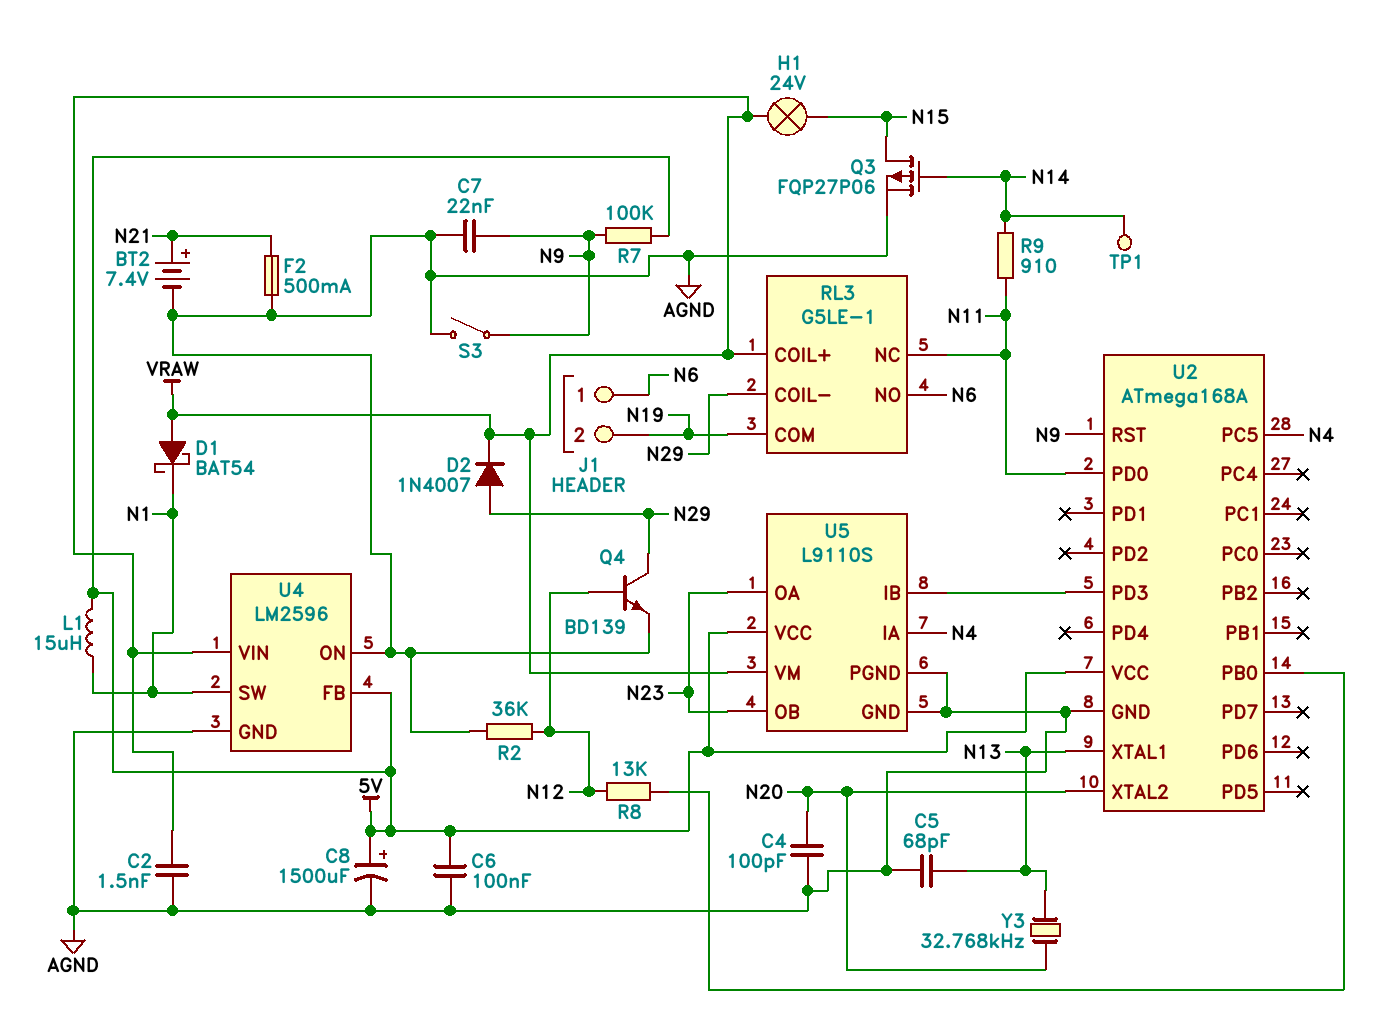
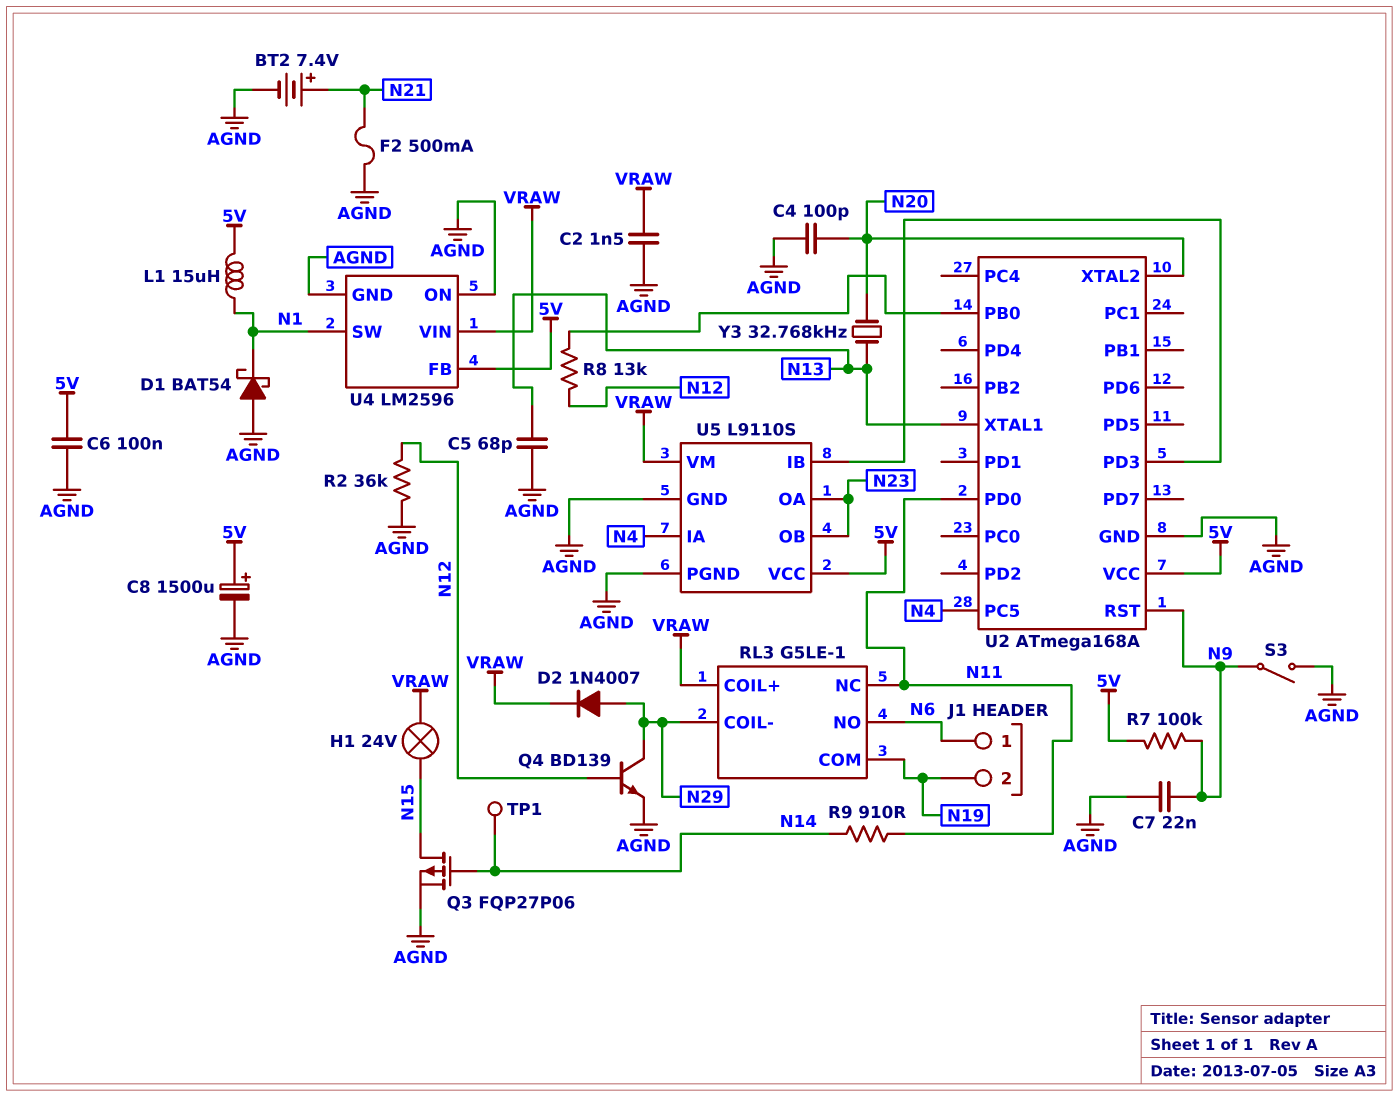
D1: schottky BAT54 (A VRAW, K N1) -> schottky BAT54 (A AGND, K N1)

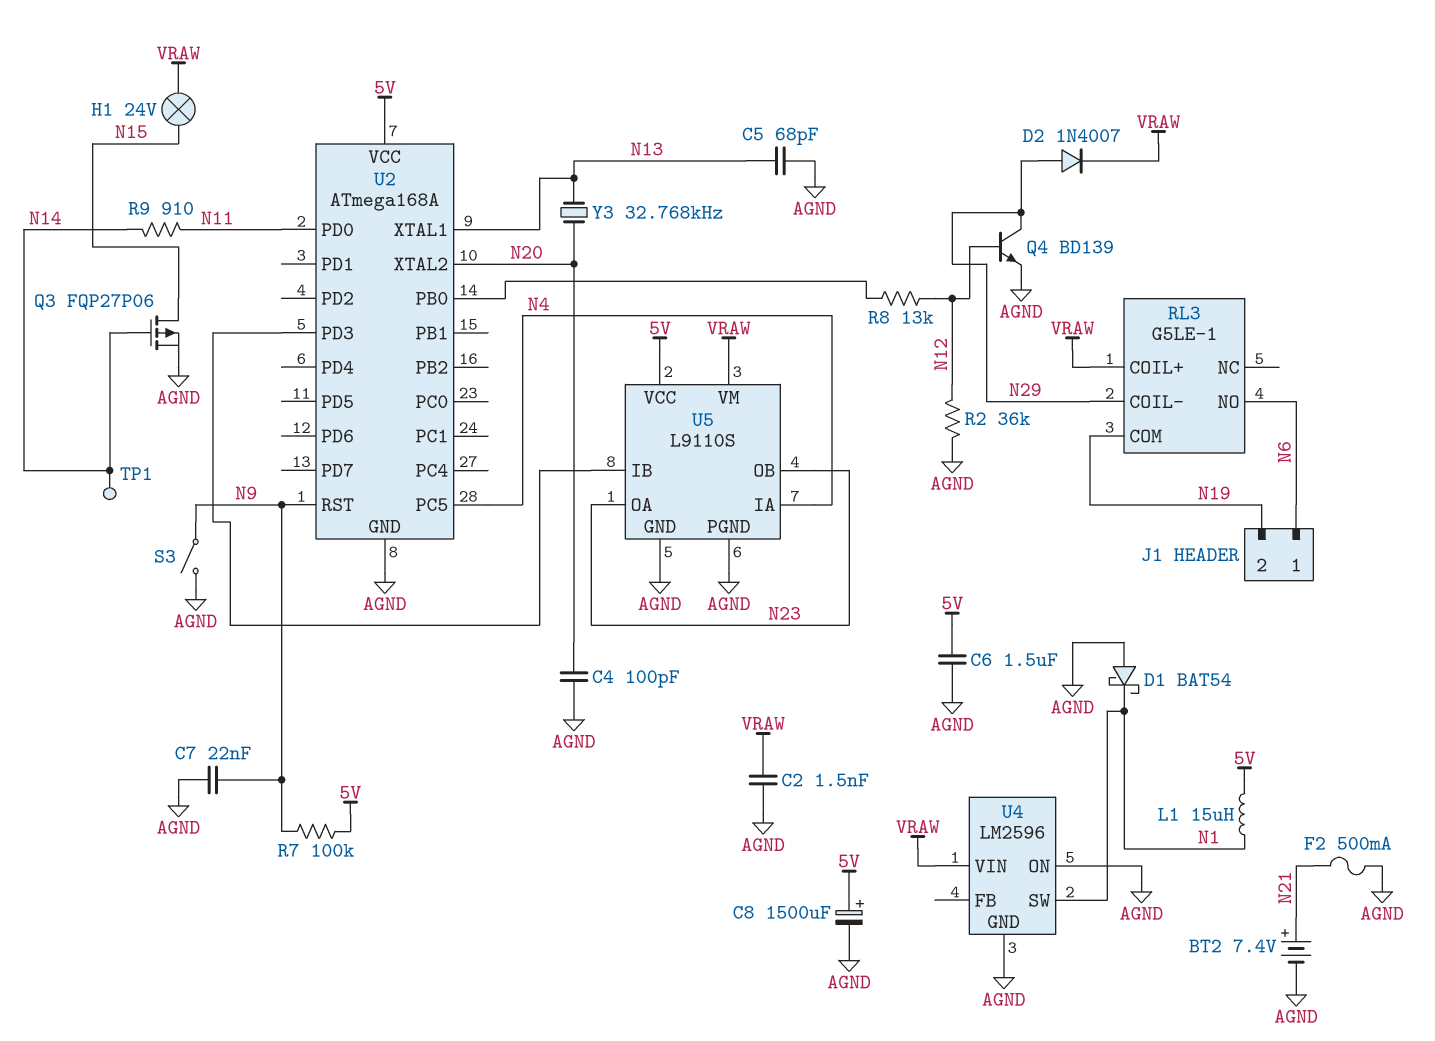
C6: 100nF (5V, AGND) -> 1.5uF (5V, AGND)
RL3 pin NC: N11 -> none
U4 pin FB: 5V -> none

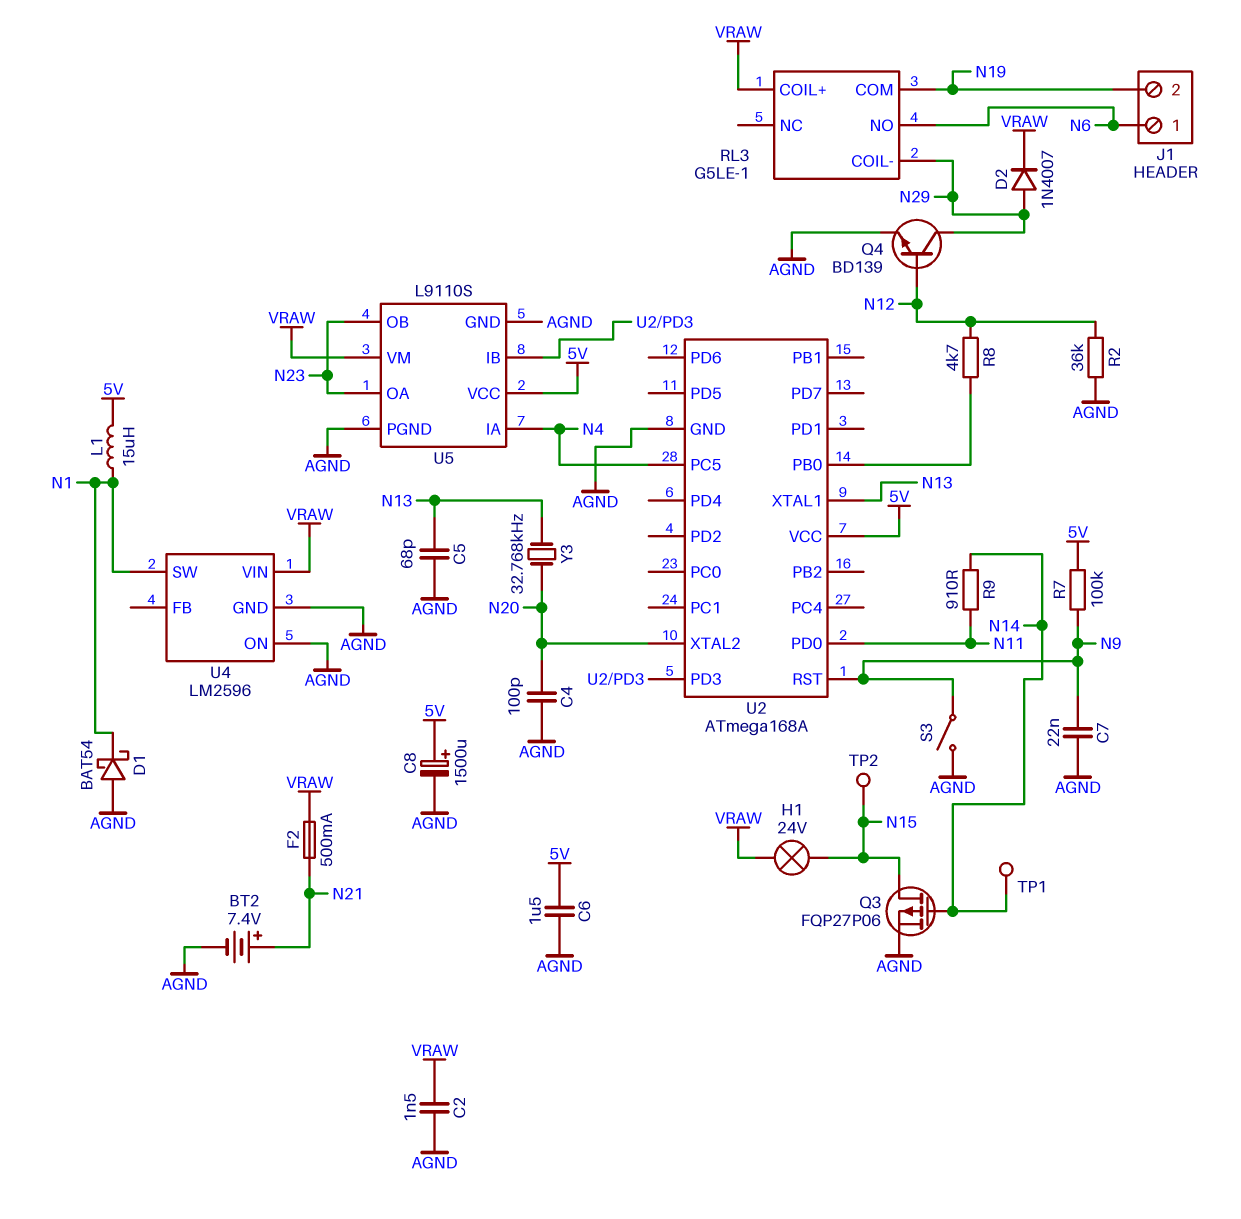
F2: 500mA (AGND, N21) -> 500mA (N21, VRAW)
R8: 13k (N12, U2/PB0) -> 4.7k (N12, U2/PB0)
TP2: none -> test point (N15)

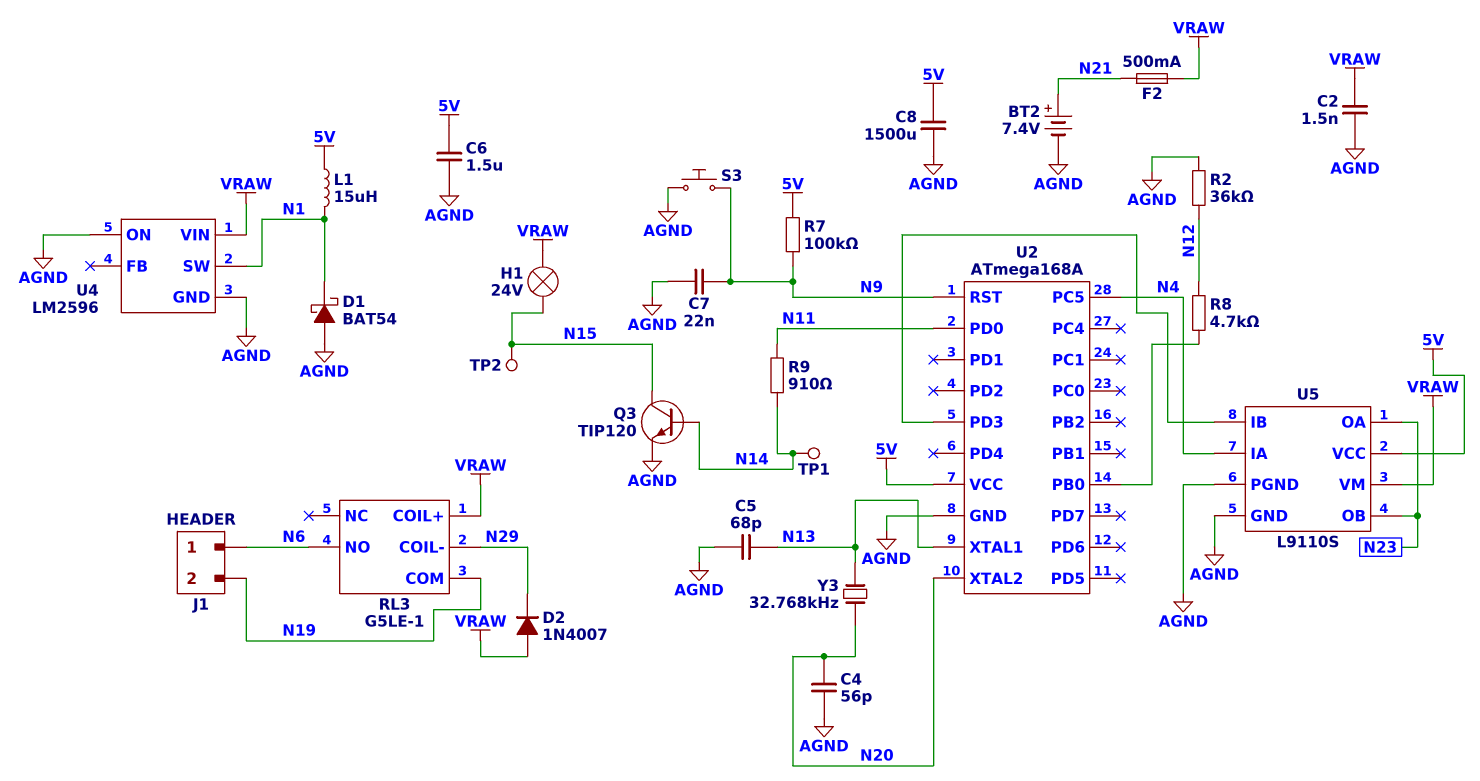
C4: 100pF (AGND, N20) -> 56pF (AGND, N20)
C8: 1500uF (plus 5V, minus AGND) -> 1500uF (5V, AGND)
D2: diode 1N4007 (A N29, K VRAW) -> diode 1N4007 (A VRAW, K N29)
Q3: PMOS FQP27P06 (G N14, D N15, S AGND) -> NPN TIP120 (B N14, C N15, E AGND)
Q4: NPN BD139 (B N12, C N29, E AGND) -> none
S3: switch (AGND, N9) -> button (AGND, N9)

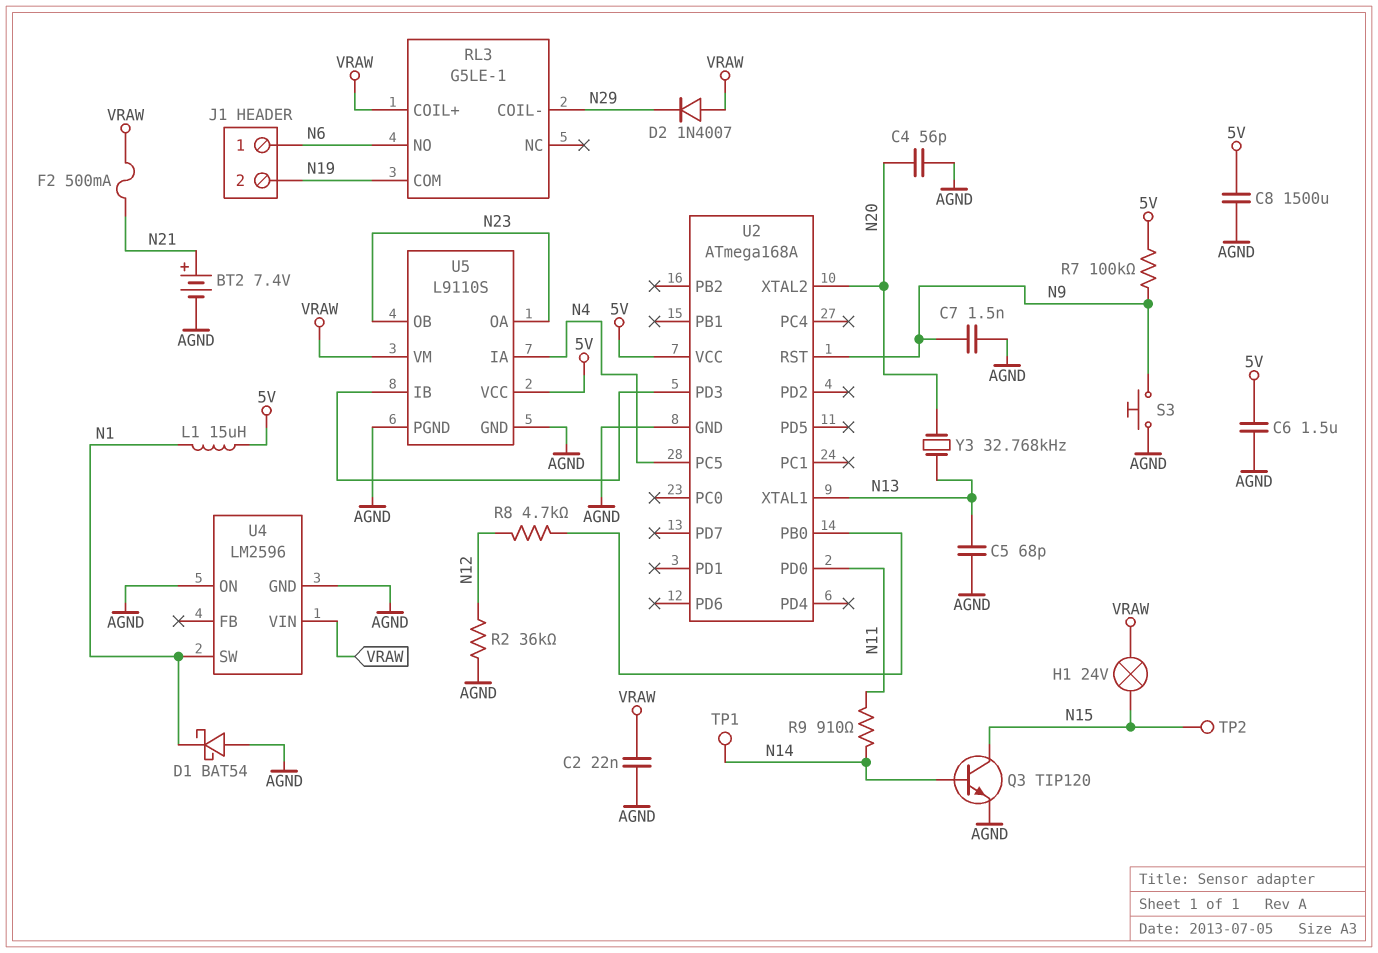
C2: 1.5nF (AGND, VRAW) -> 22nF (AGND, VRAW)
C7: 22nF (AGND, N9) -> 1.5nF (AGND, N9)

